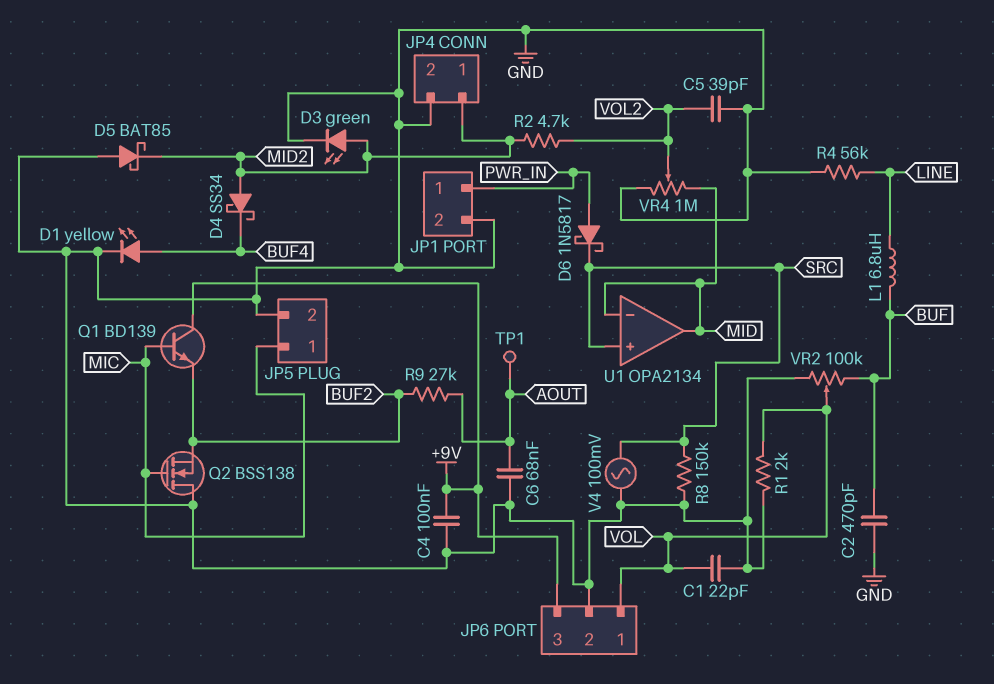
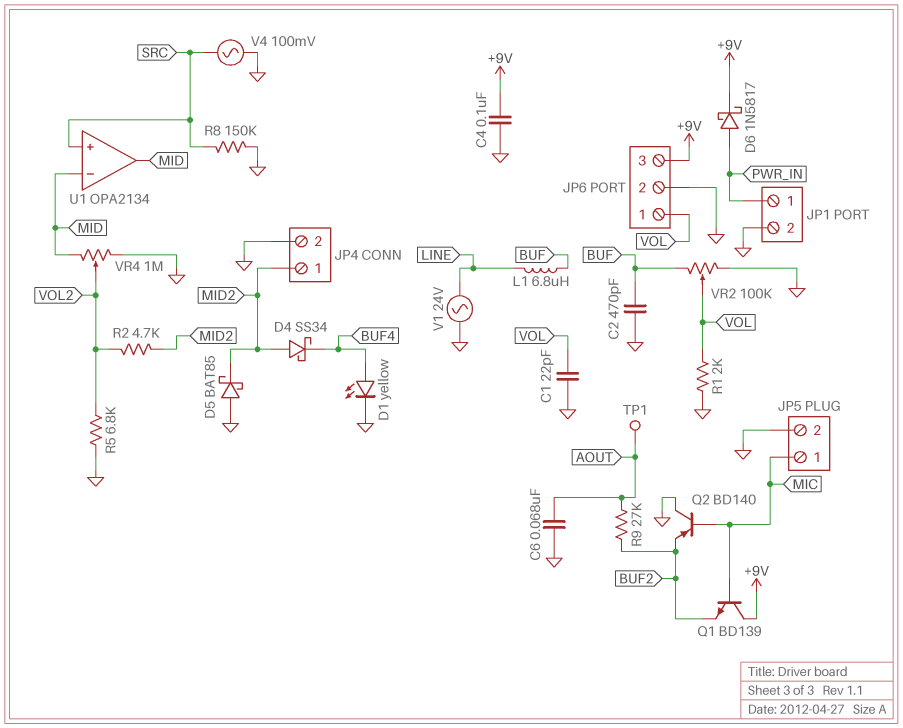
C5: 39pF (GND, VOL2) -> none
D3: LED green (A MID2, K GND) -> none
D6: schottky 1N5817 (A PWR_IN, K SRC) -> schottky 1N5817 (A PWR_IN, K +9V)
Q2: NMOS BSS138 (G MIC, D GND, S BUF2) -> PNP BD140 (B MIC, C GND, E BUF2)
R4: 56k (GND, LINE) -> none
R5: none -> 6.8k (GND, VOL2)
V1: none -> AC 24V (GND, LINE)

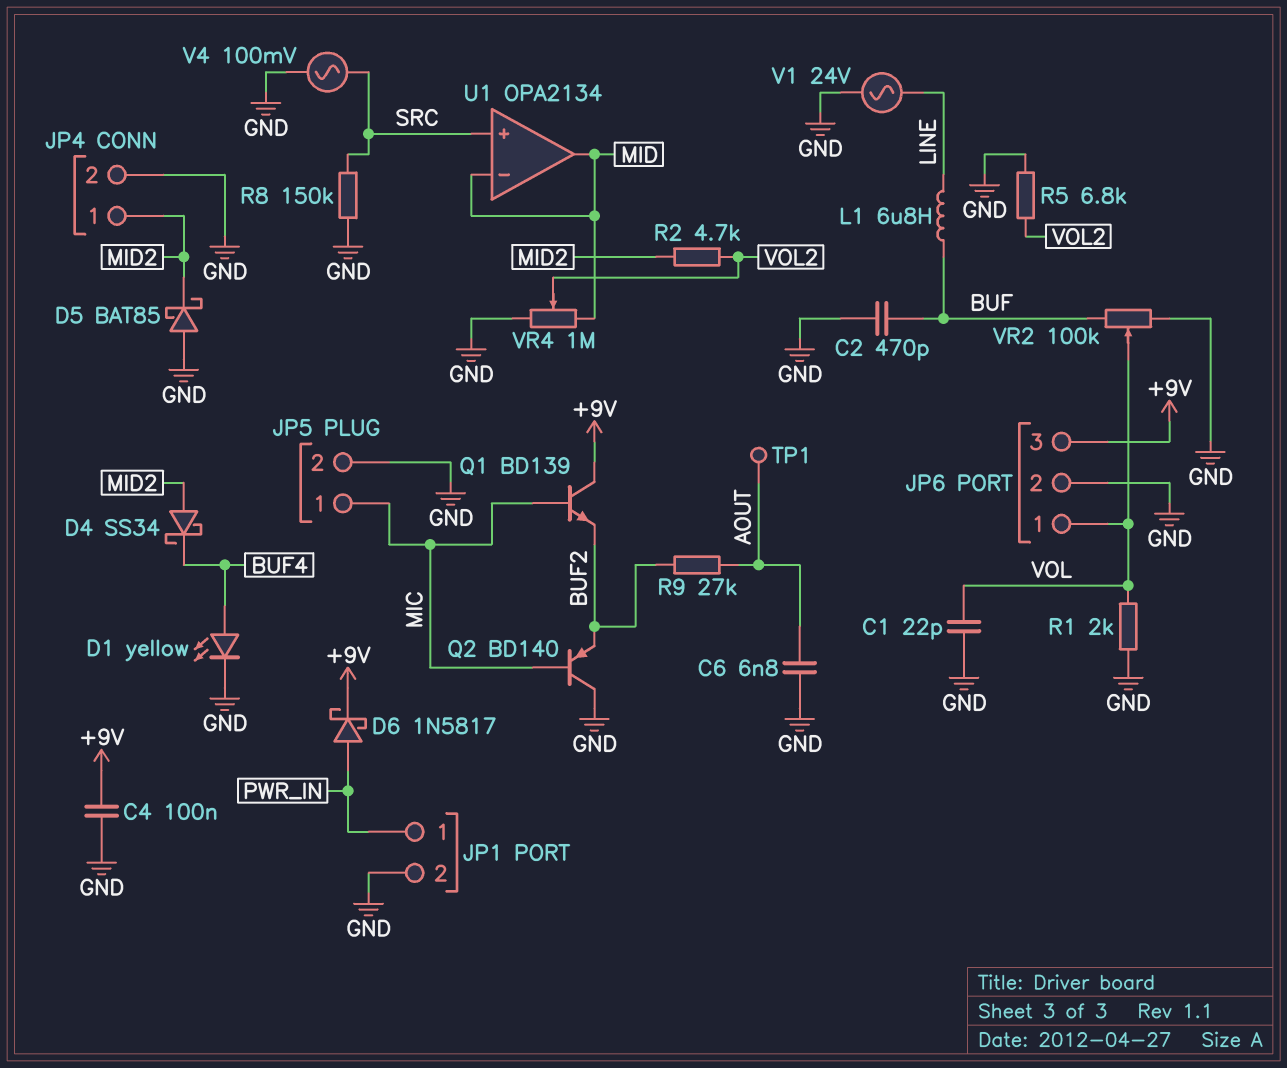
C6: 68nF (AOUT, GND) -> 6.8nF (AOUT, GND)

